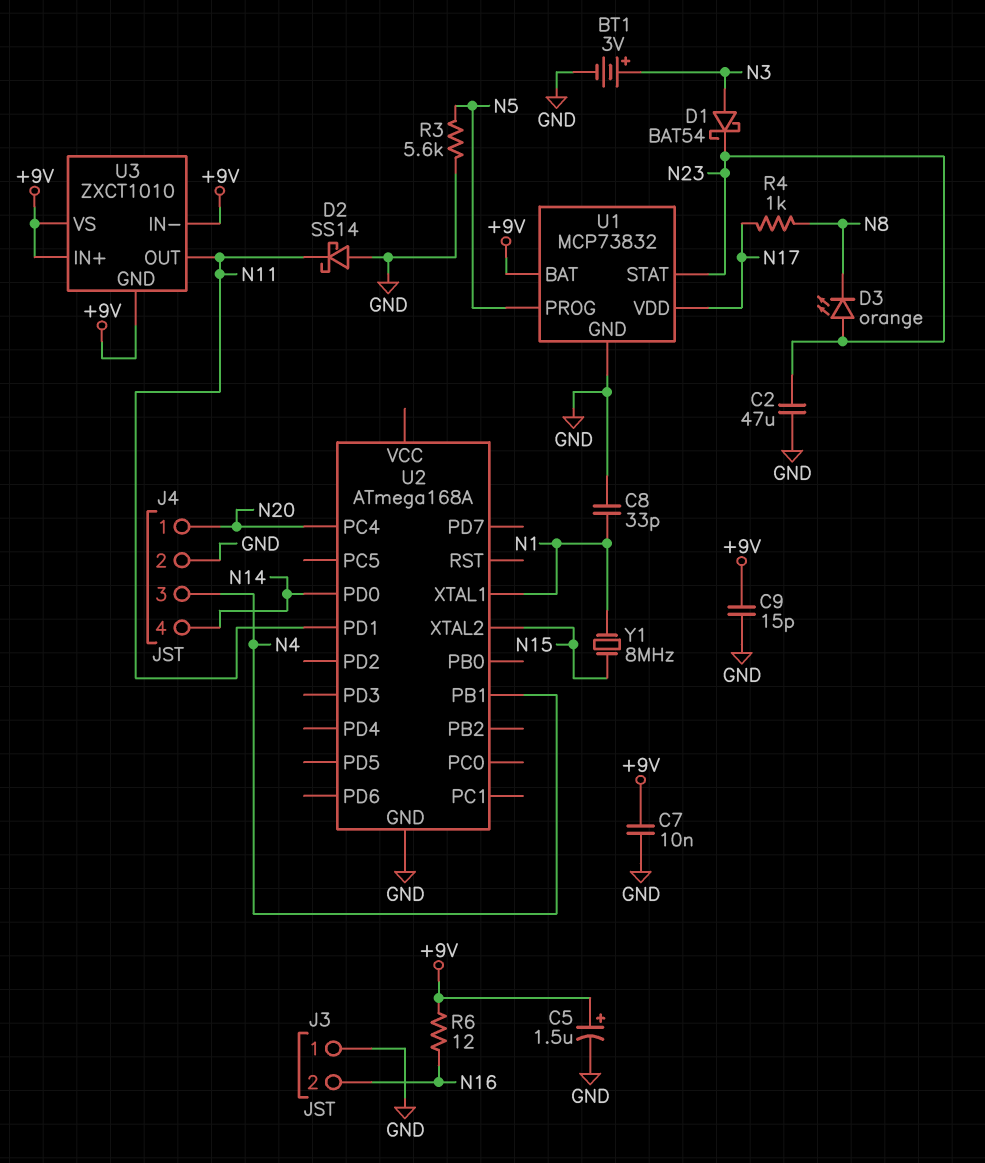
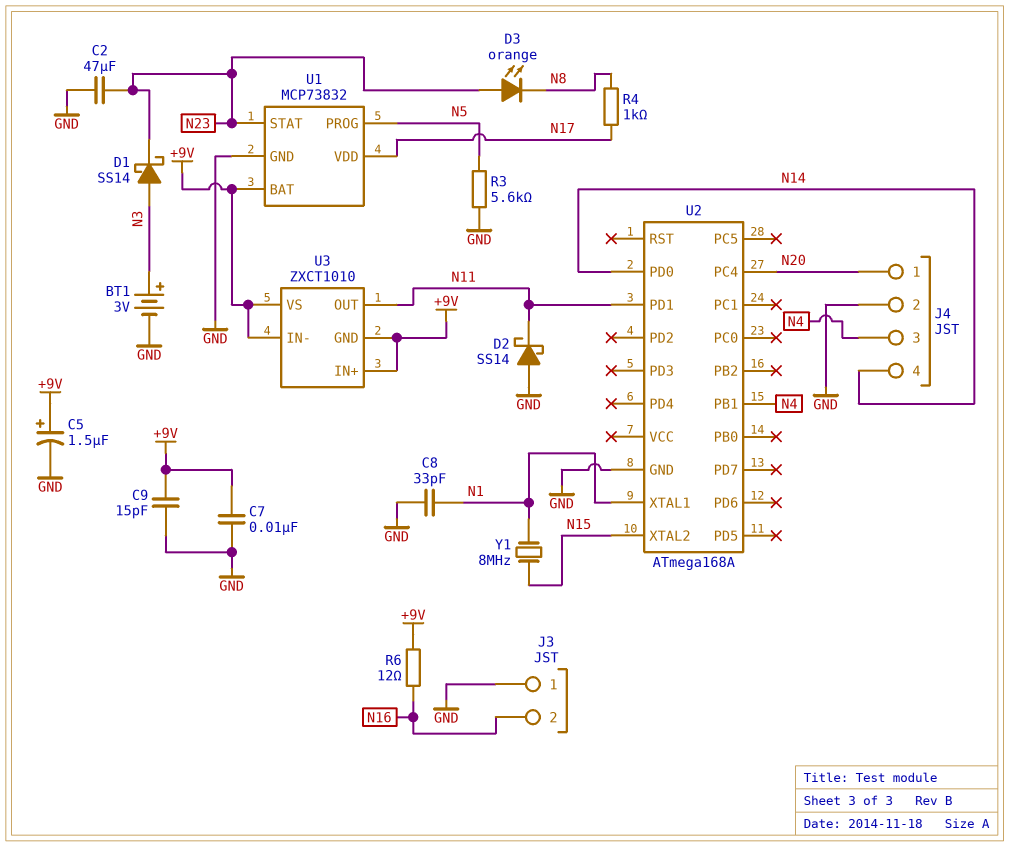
D1: schottky BAT54 (A N3, K N23) -> schottky SS14 (A N3, K N23)

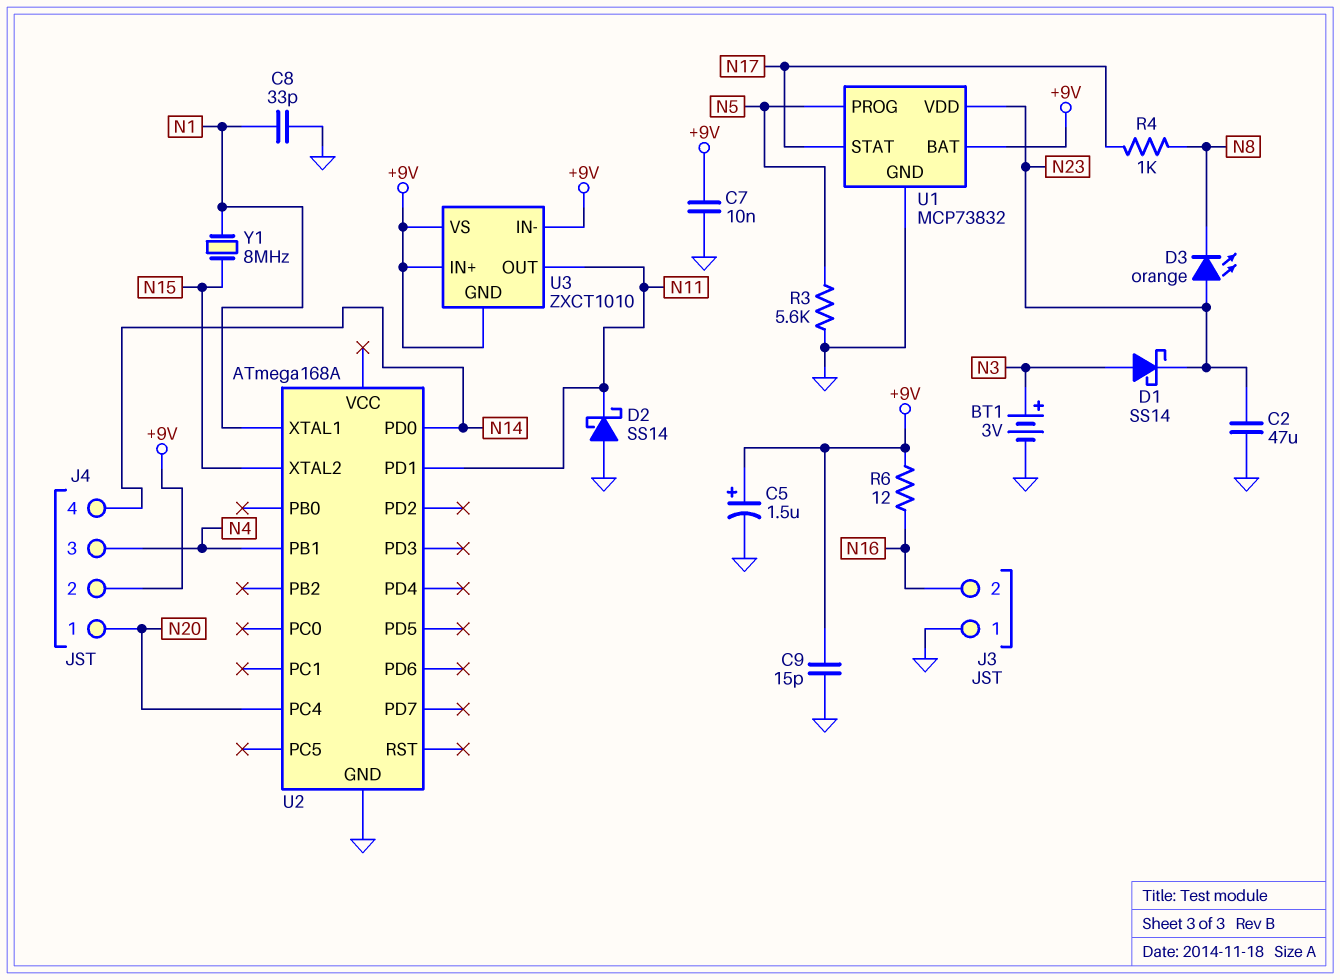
J4 pin 2: GND -> +9V
U1 pin STAT: N23 -> N17
U1 pin VDD: N17 -> N23

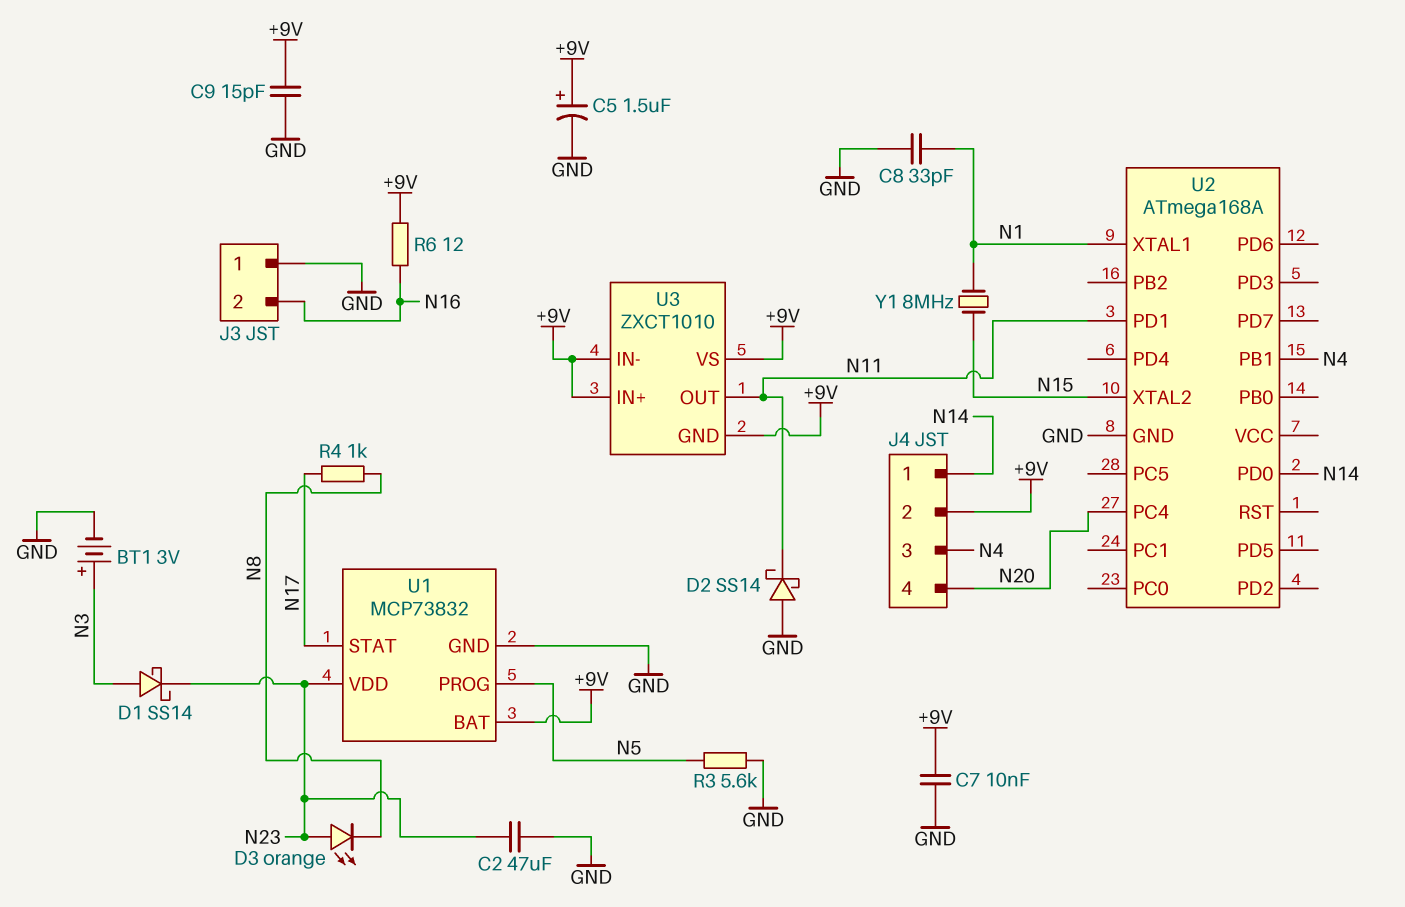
J4 pin 1: N20 -> N14
J4 pin 4: N14 -> N20

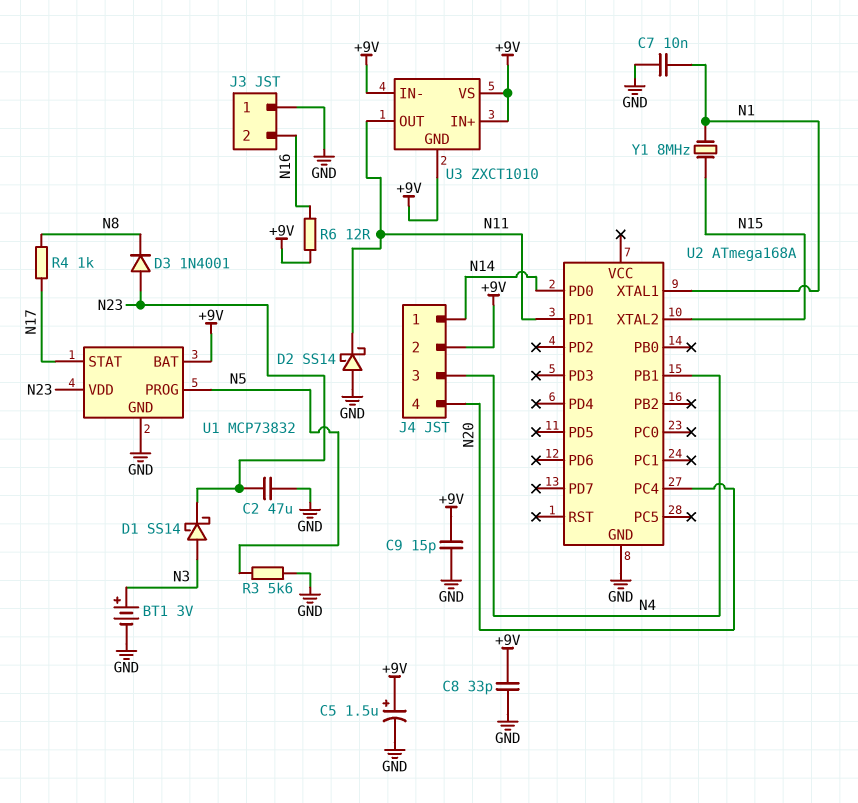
C7: 10nF (+9V, GND) -> 10nF (GND, N1)
C8: 33pF (GND, N1) -> 33pF (+9V, GND)
D3: LED orange (A N23, K N8) -> diode 1N4001 (A N23, K N8)

